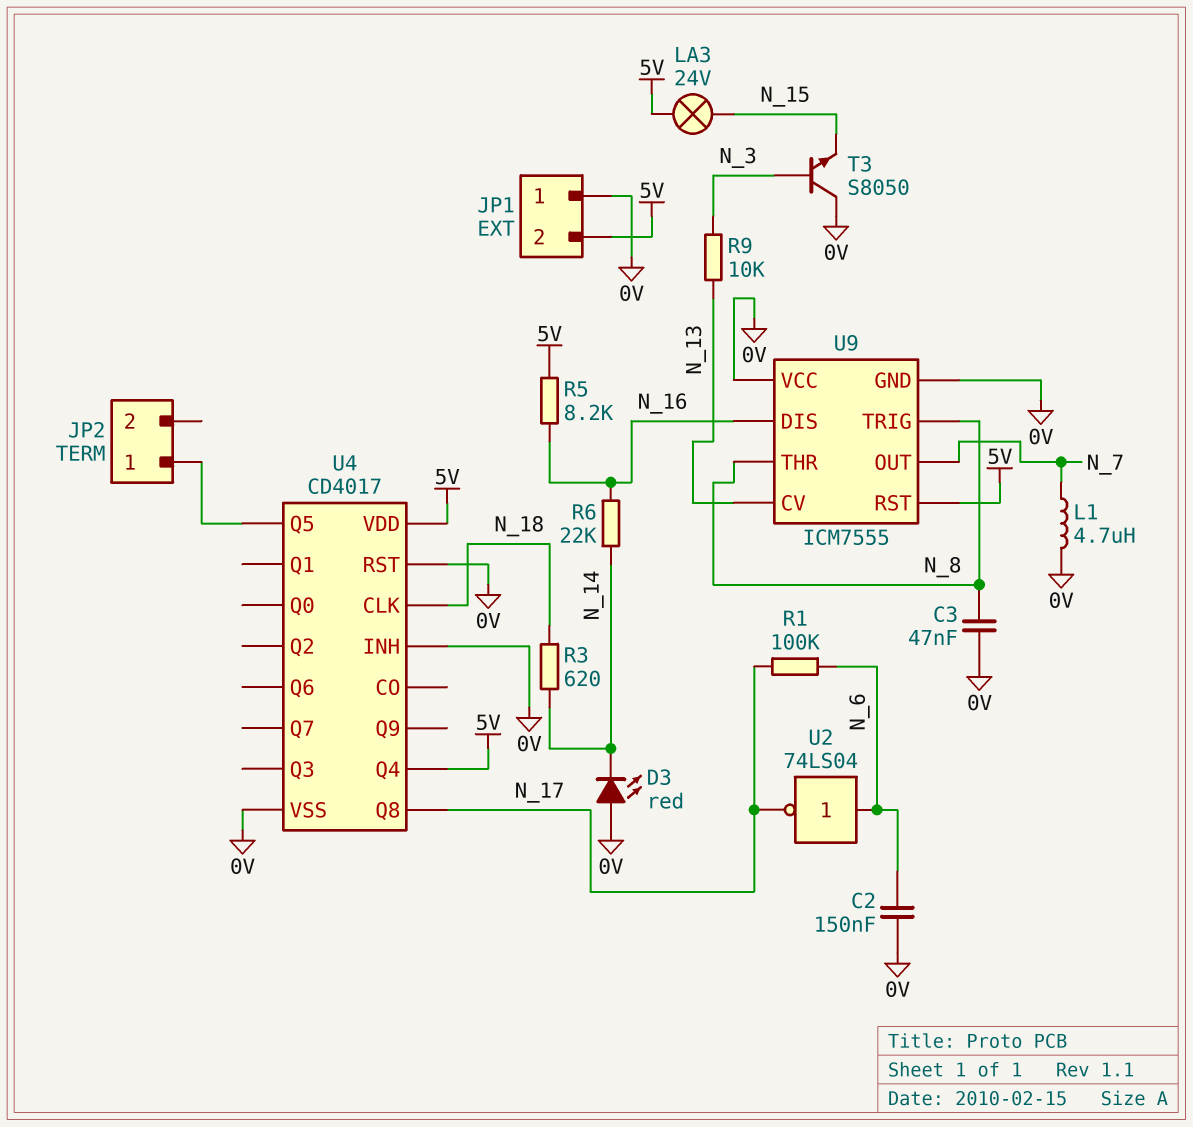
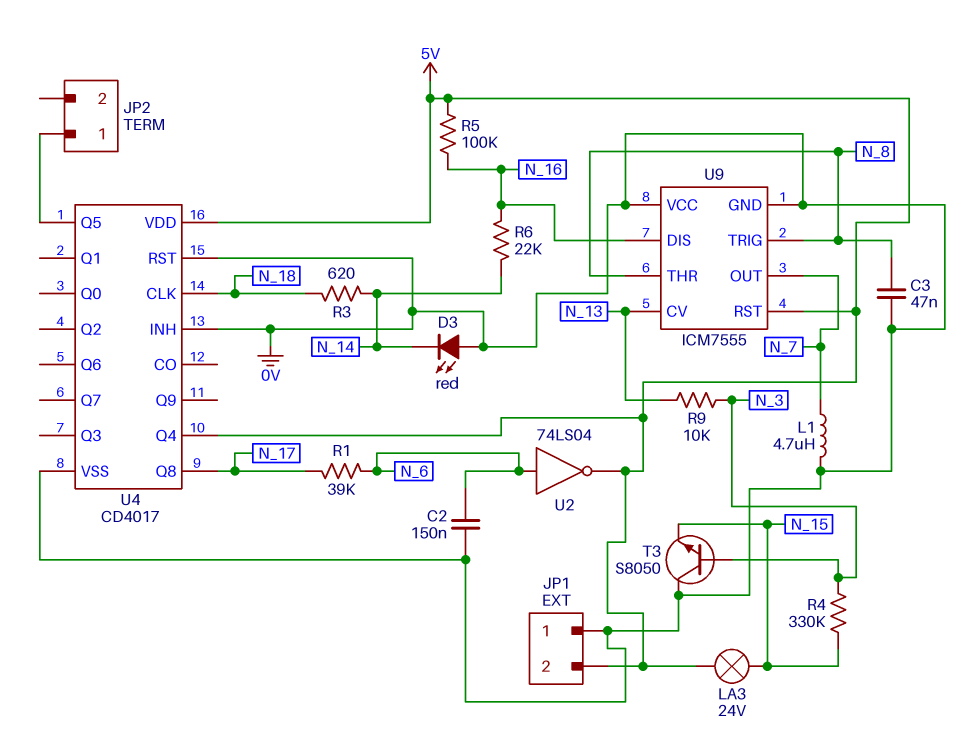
R1: 100k (N_6, N_17) -> 39k (N_6, N_17)
R4: none -> 330k (N_3, N_15)
R5: 8.2k (5V, N_16) -> 100k (5V, N_16)
U2: NOT 74LS04 (in N_6, out N_17) -> NOT 74LS04 (in N_6, out 5V)

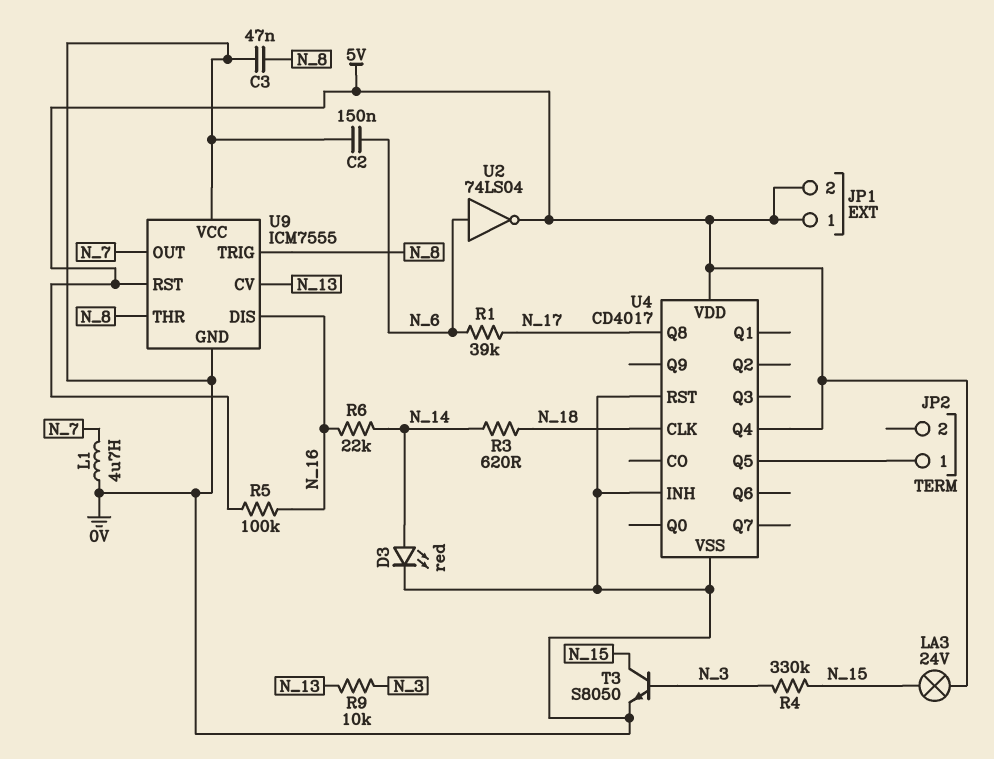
D3: LED red (A 0V, K N_14) -> LED red (A N_14, K 0V)
JP1 pin 1: 0V -> 5V
T3: NPN S8050 (B N_3, C 0V, E N_15) -> NPN S8050 (B N_3, C N_15, E 0V)

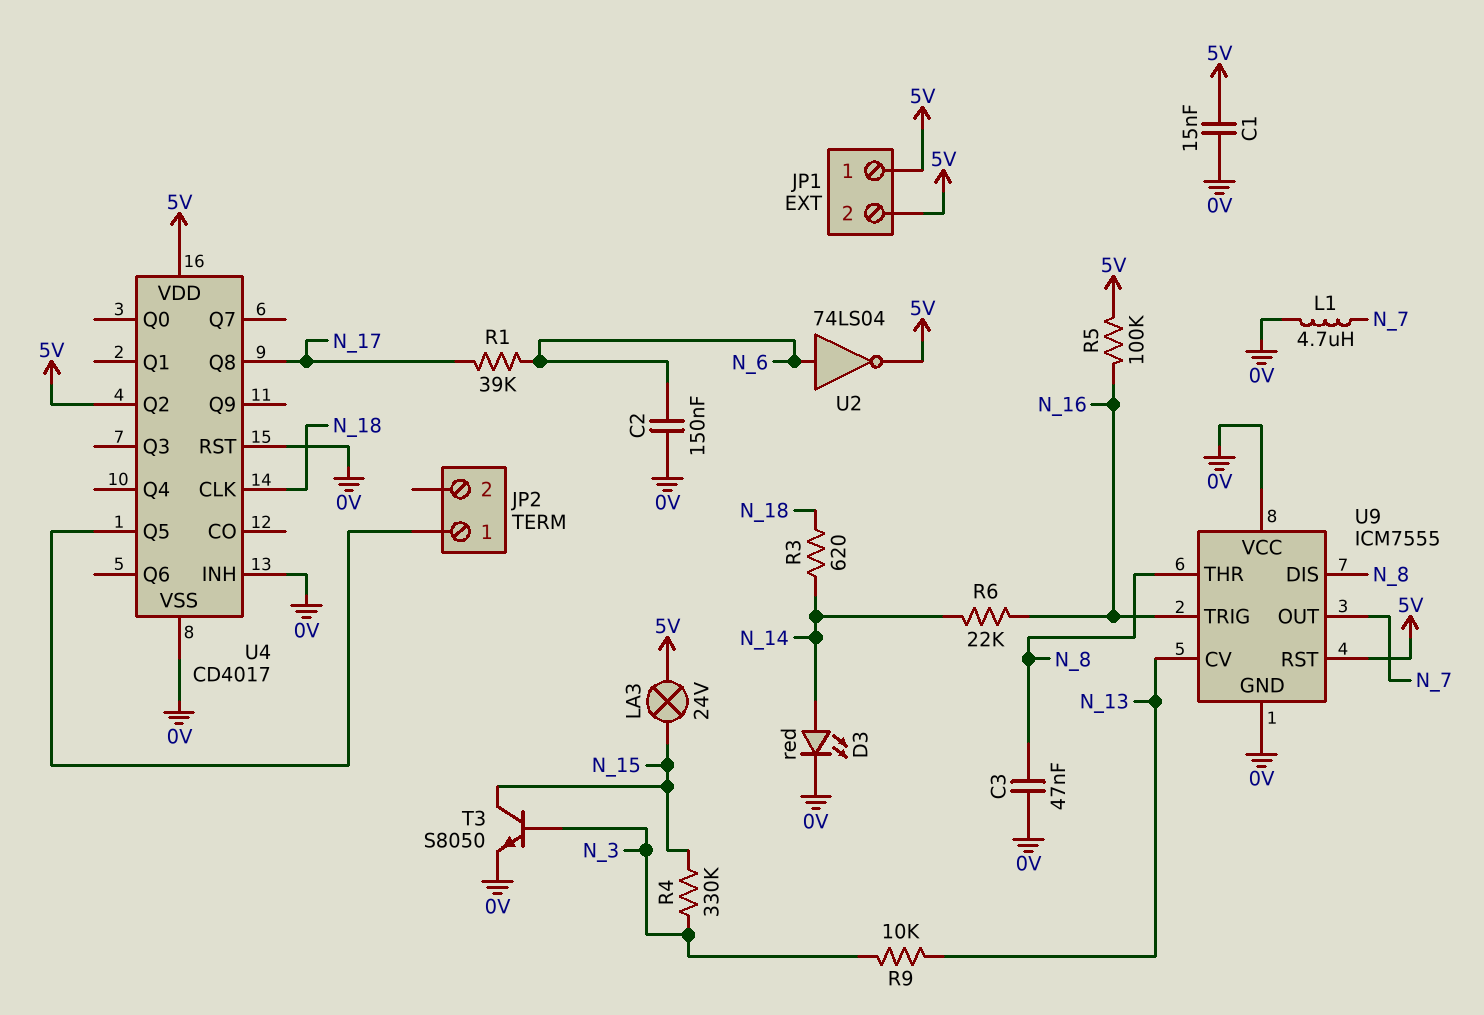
C1: none -> 15nF (0V, 5V)
U4 pin Q2: none -> 5V
U4 pin Q4: 5V -> none
U9 pin DIS: N_16 -> N_8
U9 pin TRIG: N_8 -> N_16

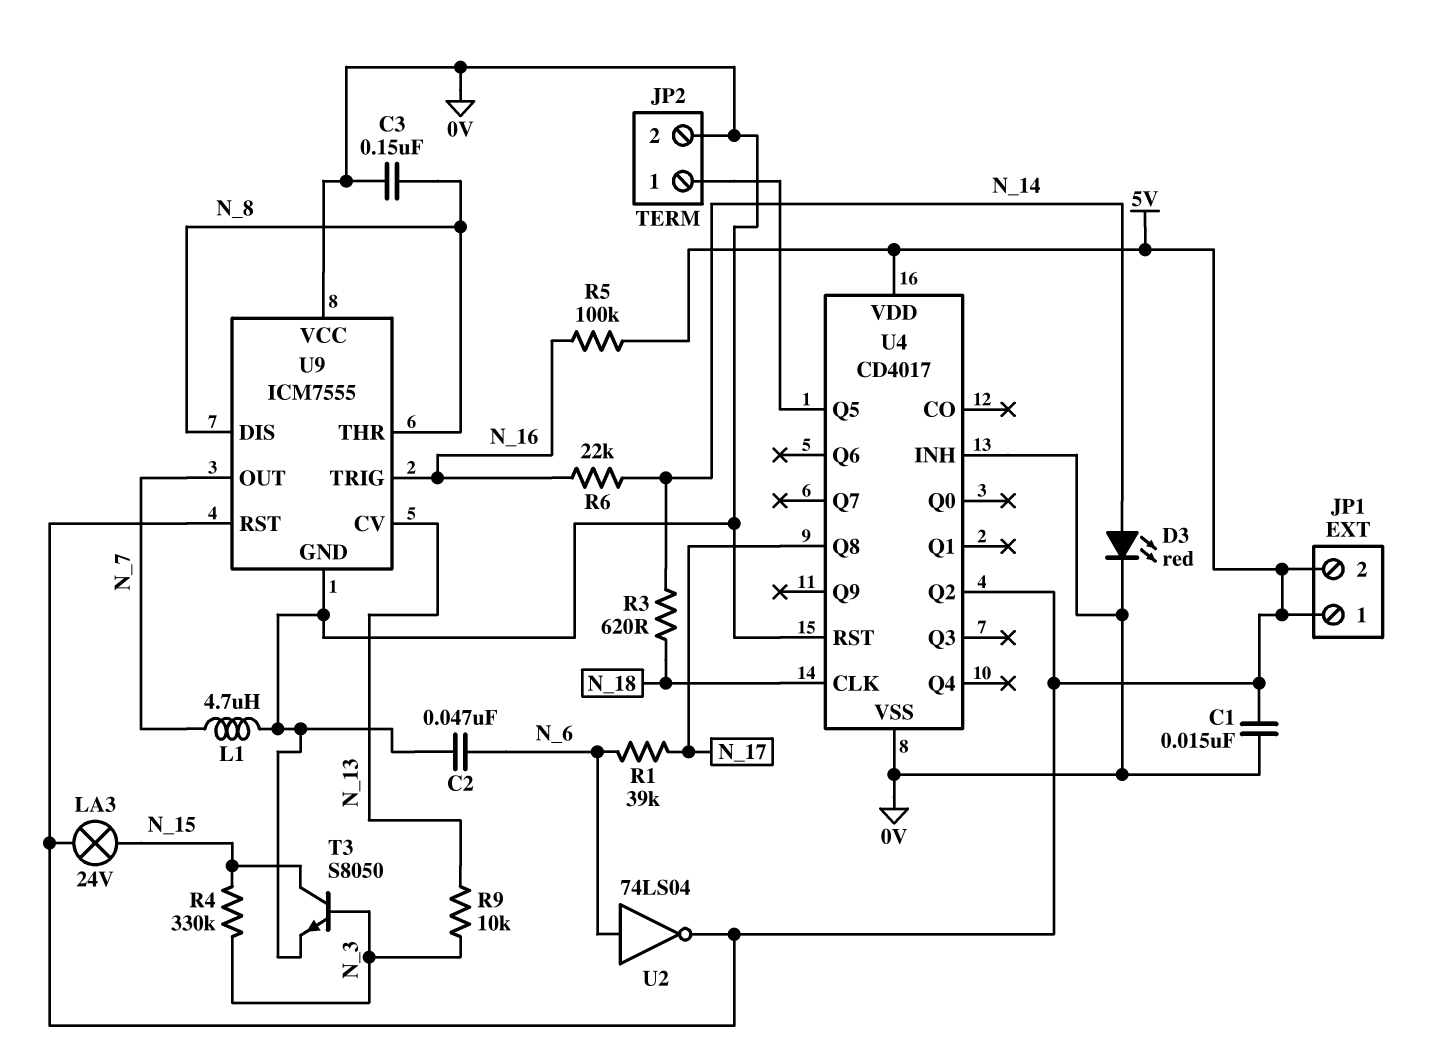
C2: 150nF (0V, N_6) -> 47nF (0V, N_6)
C3: 47nF (0V, N_8) -> 150nF (0V, N_8)
JP2 pin 2: none -> 0V

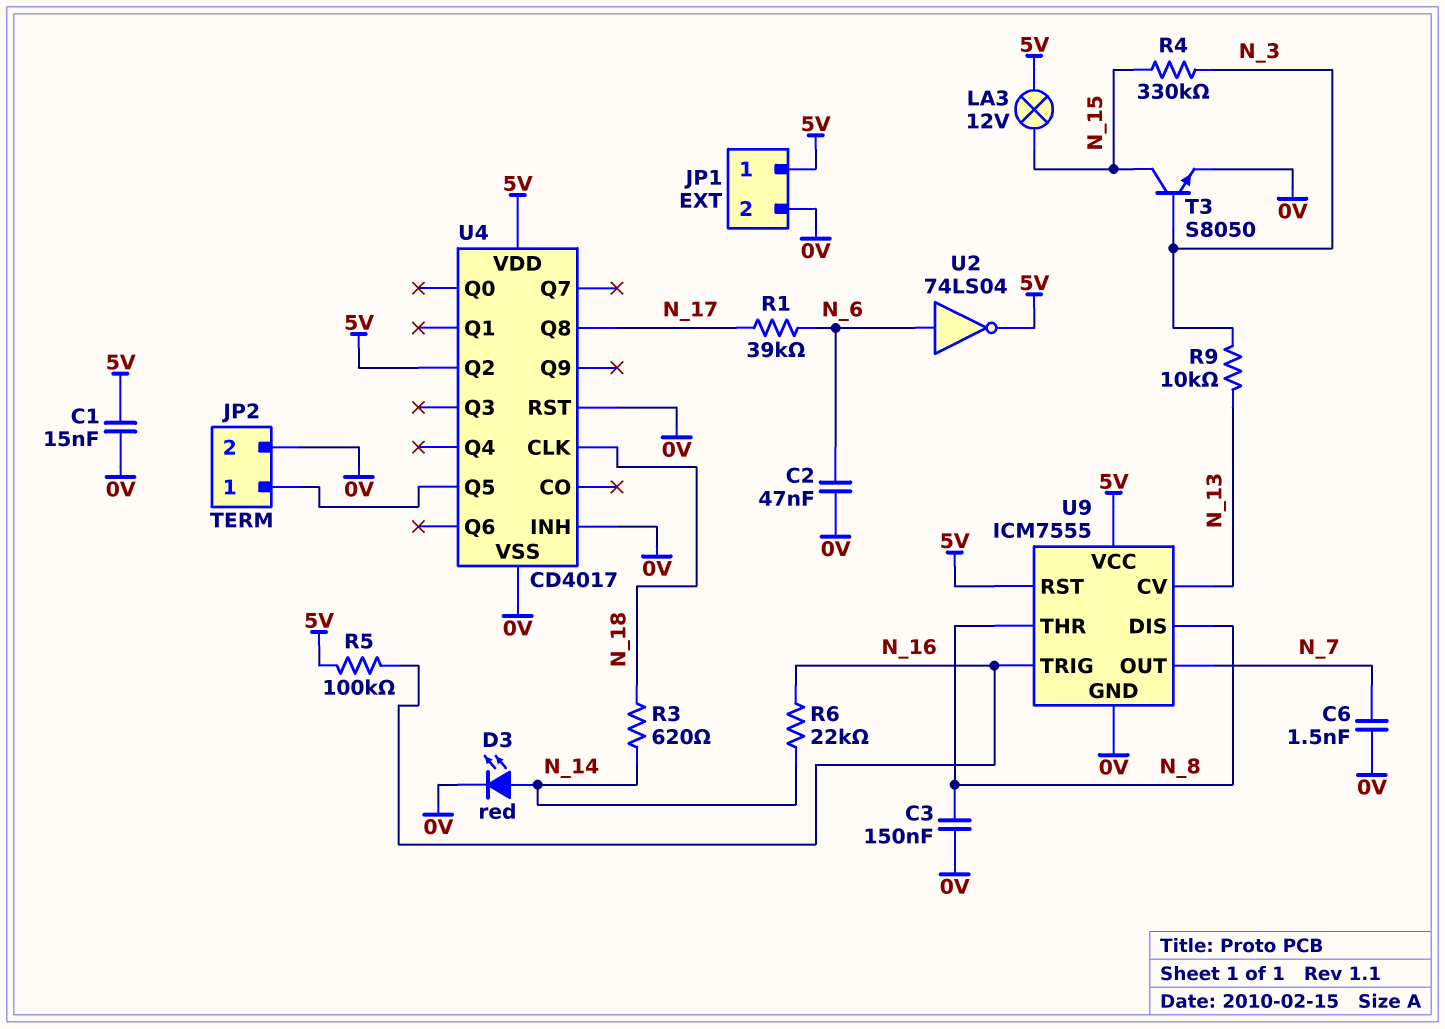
C6: none -> 1.5nF (0V, N_7)
JP1 pin 2: 5V -> 0V
L1: 4.7uH (0V, N_7) -> none
LA3: lamp 24V (5V, N_15) -> lamp 12V (5V, N_15)
U9 pin VCC: 0V -> 5V

